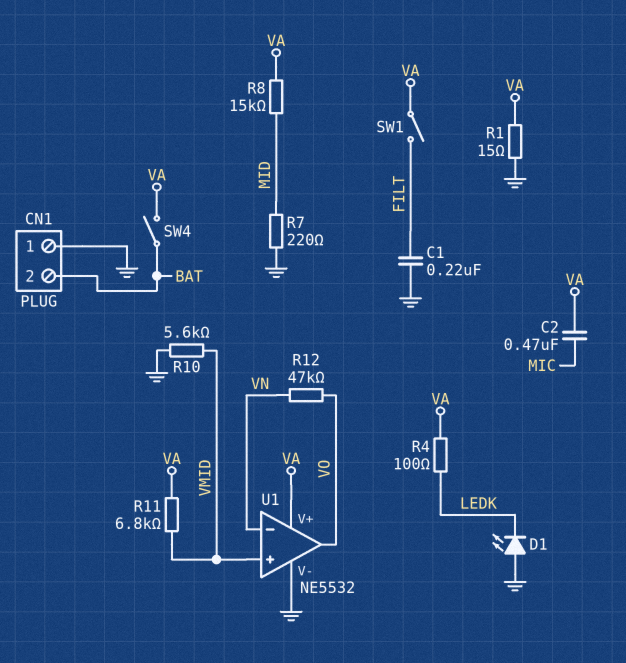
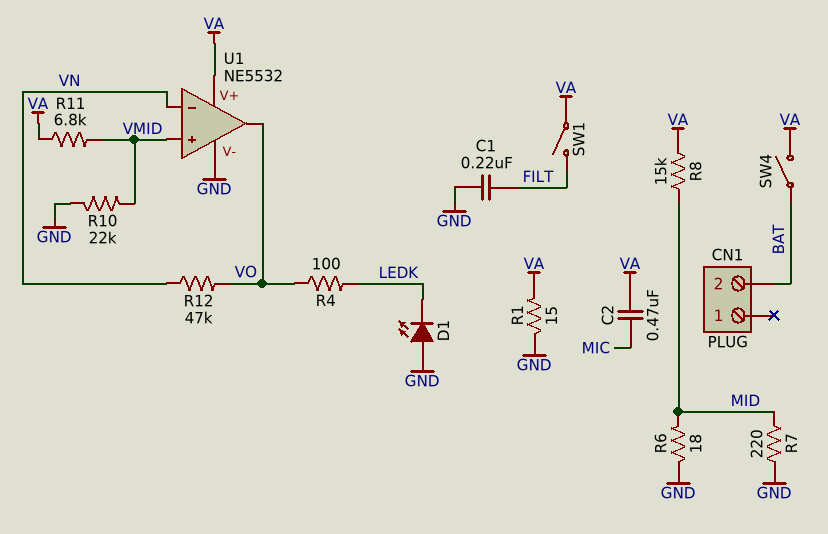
CN1 pin 1: GND -> none
R4: 100 (LEDK, VA) -> 100 (LEDK, VO)
R6: none -> 18 (GND, MID)
R10: 5.6k (GND, VMID) -> 22k (GND, VMID)

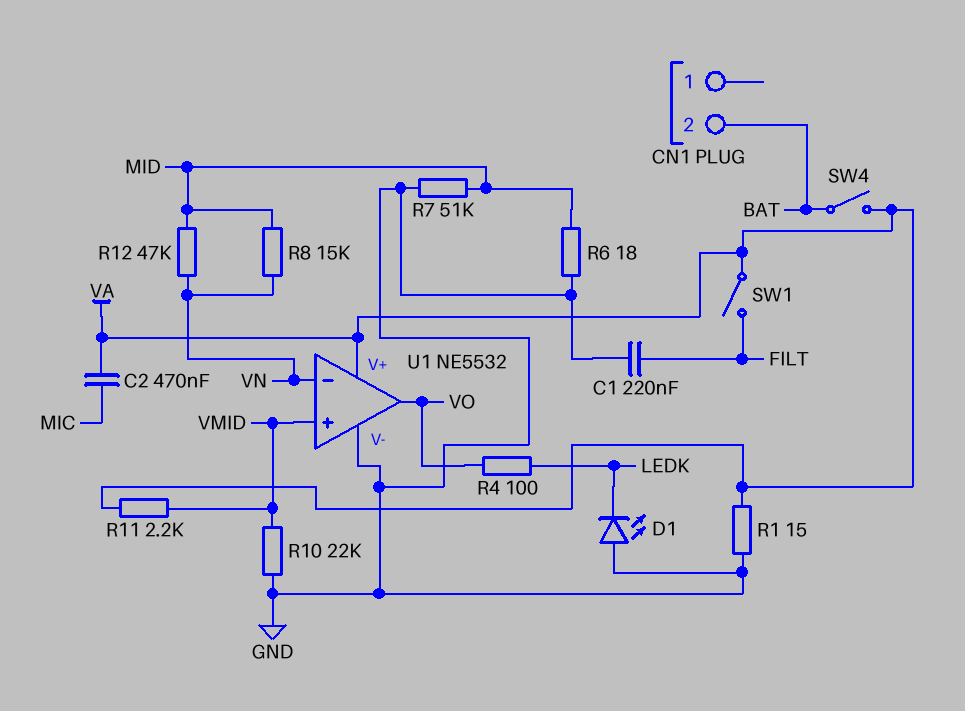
R7: 220 (GND, MID) -> 51k (GND, MID)
R8: 15k (MID, VA) -> 15k (MID, VN)
R11: 6.8k (VA, VMID) -> 2.2k (VA, VMID)
R12: 47k (VN, VO) -> 47k (MID, VN)

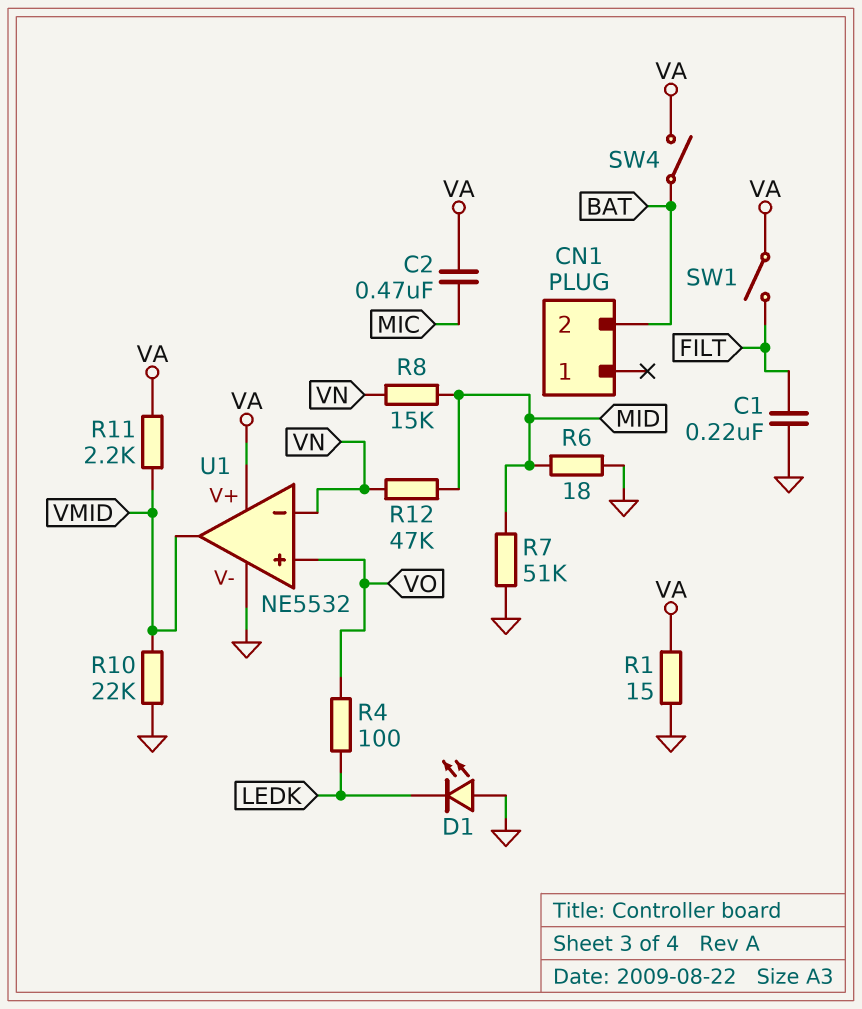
U1 pin in+: VMID -> VO
U1 pin out: VO -> VMID

